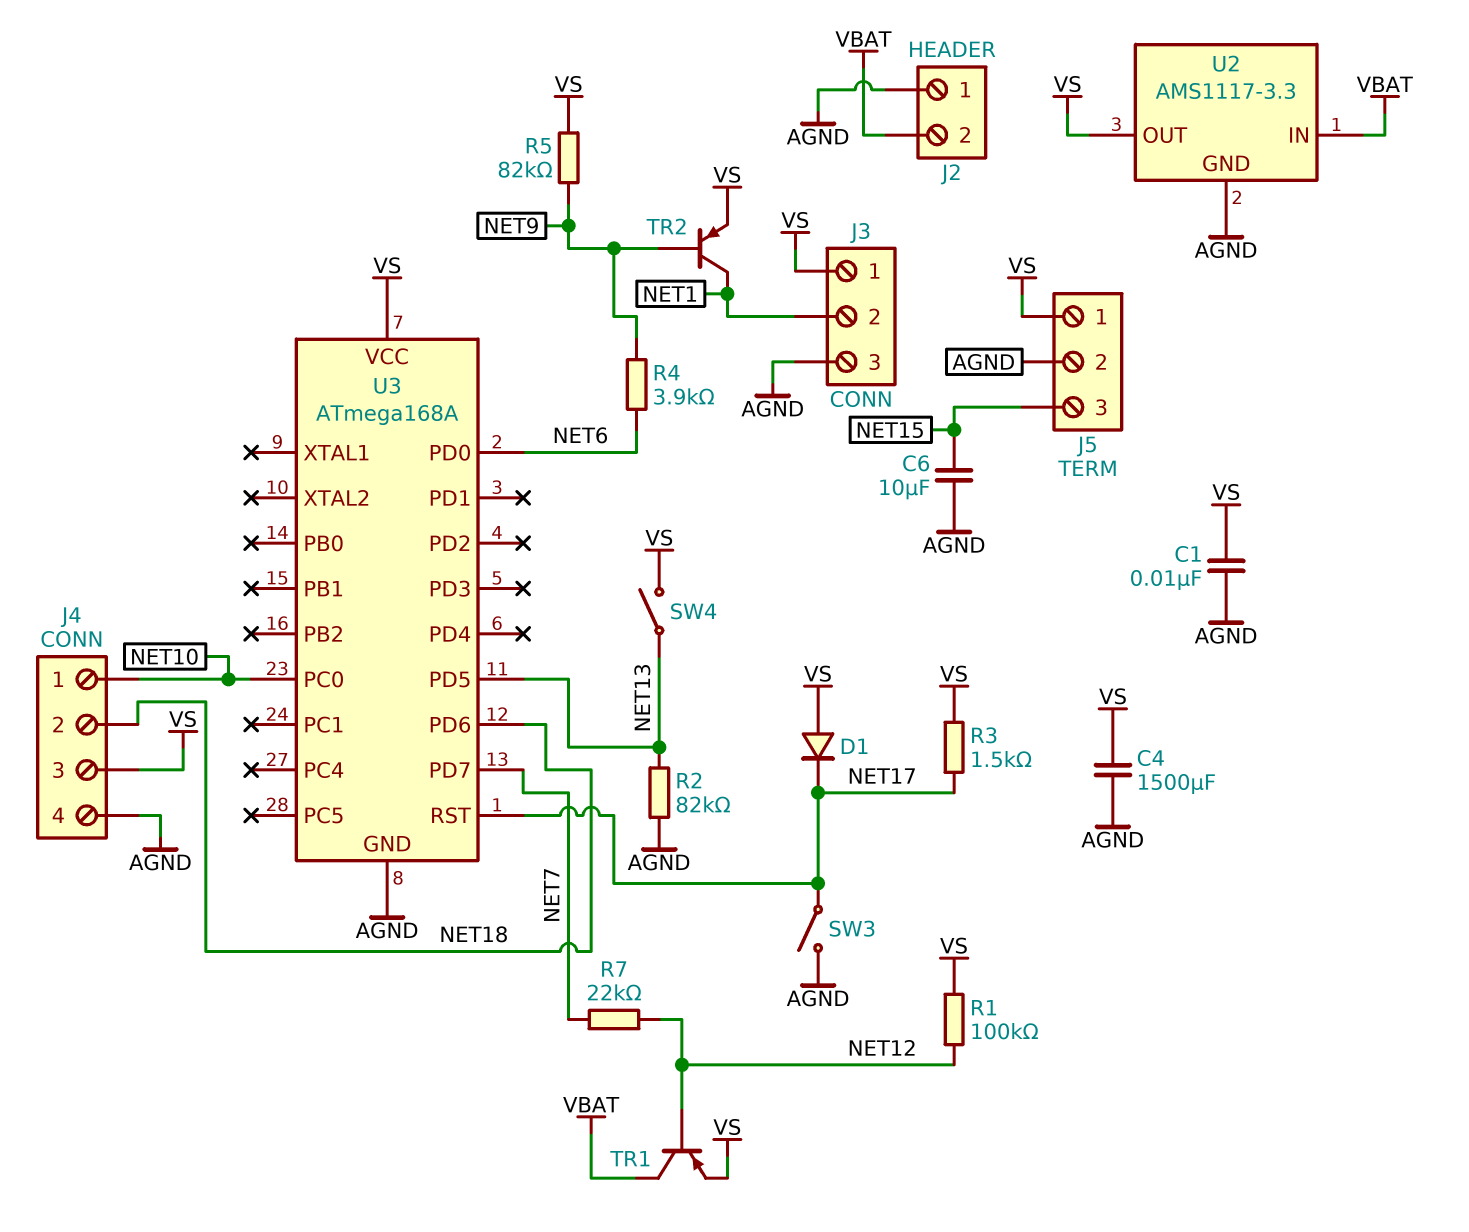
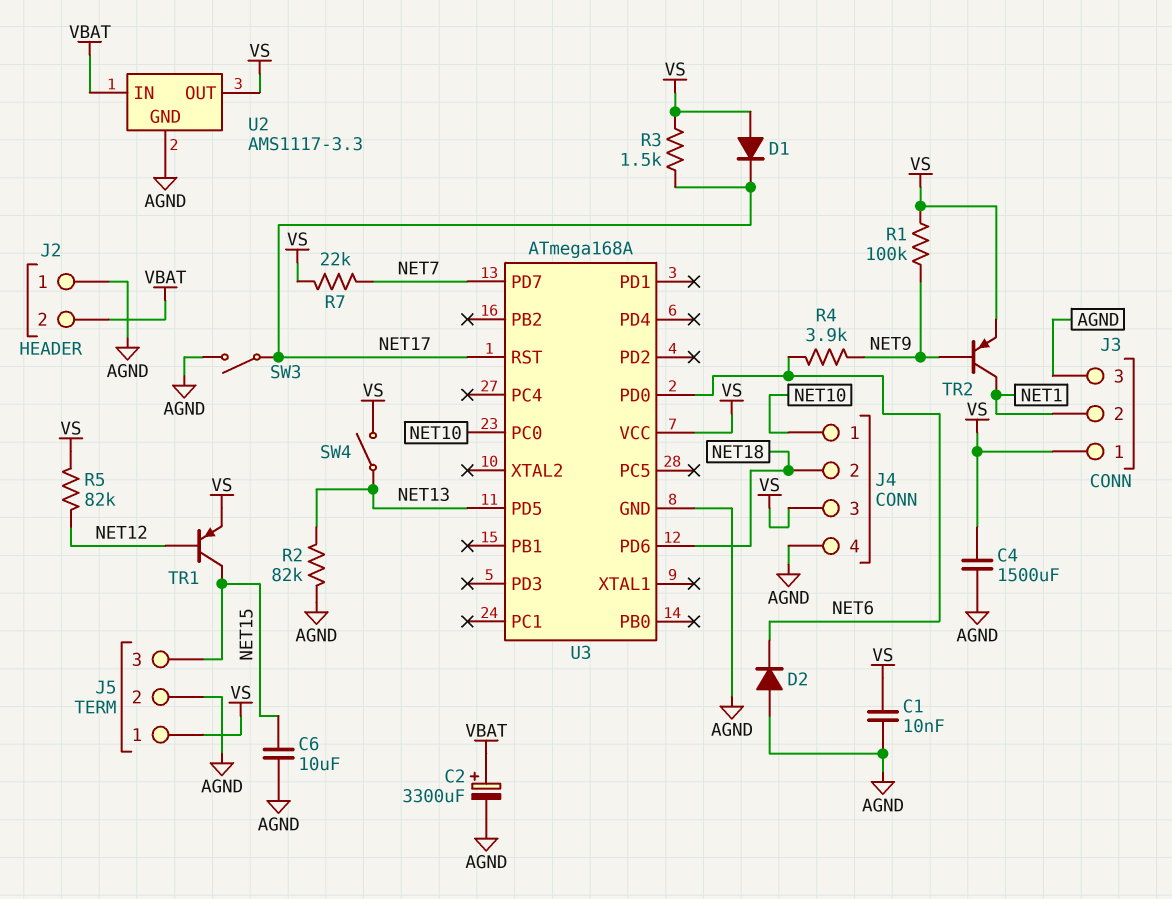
C2: none -> 3300uF (plus VBAT, minus AGND)
D2: none -> diode (A AGND, K NET6)
R1: 100k (NET12, VS) -> 100k (NET9, VS)
R5: 82k (NET9, VS) -> 82k (NET12, VS)
R7: 22k (NET7, NET12) -> 22k (NET7, VS)
TR1: PNP (B NET12, C VBAT, E VS) -> PNP (B NET12, C NET15, E VS)

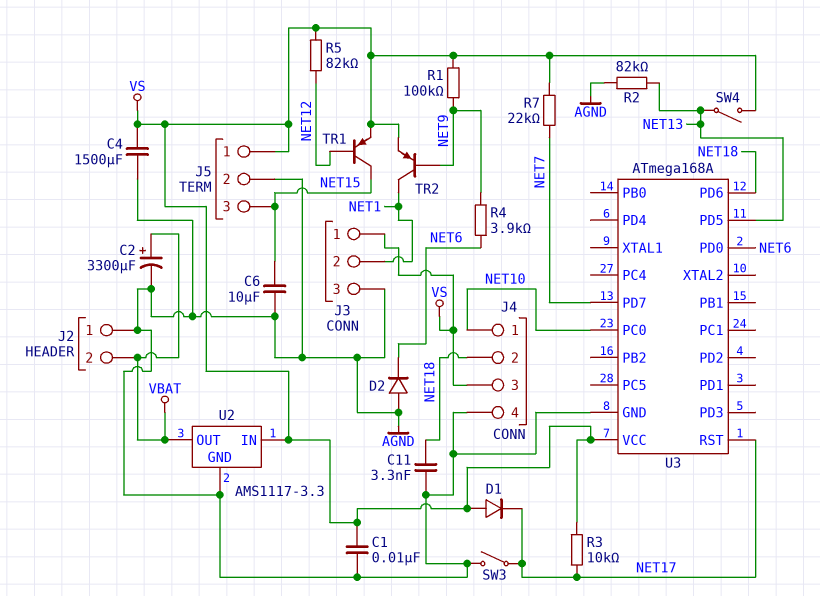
C11: none -> 3.3nF (AGND, NET18)
R3: 1.5k (NET17, VS) -> 10k (NET17, VS)
U2 pin IN: VBAT -> VS
U2 pin OUT: VS -> VBAT

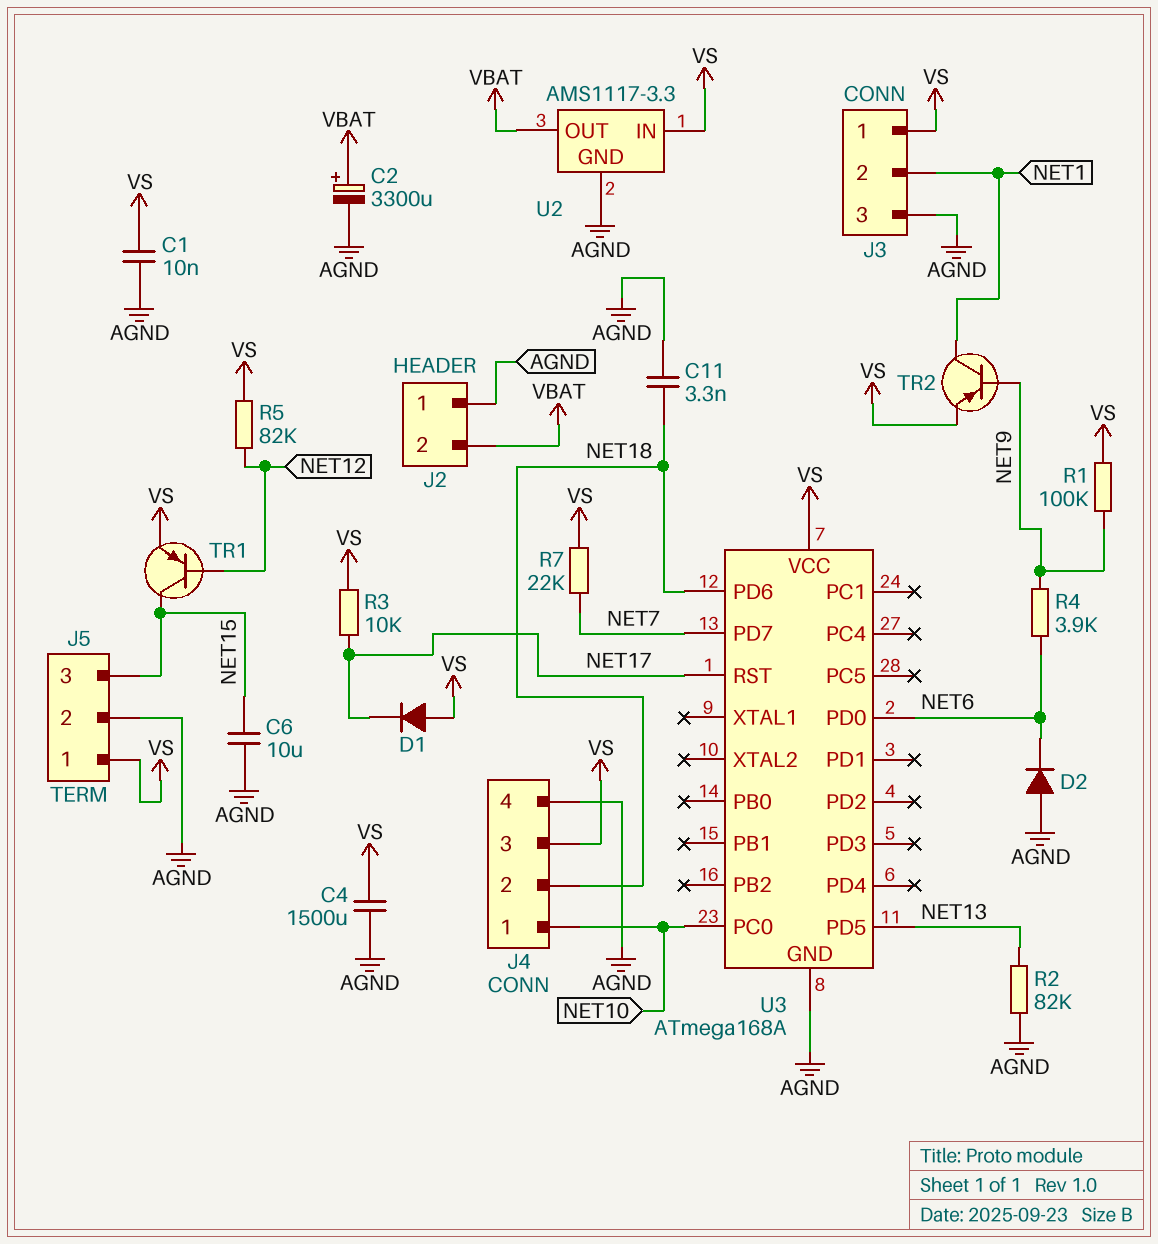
SW3: switch (AGND, NET17) -> none
SW4: switch (NET13, VS) -> none

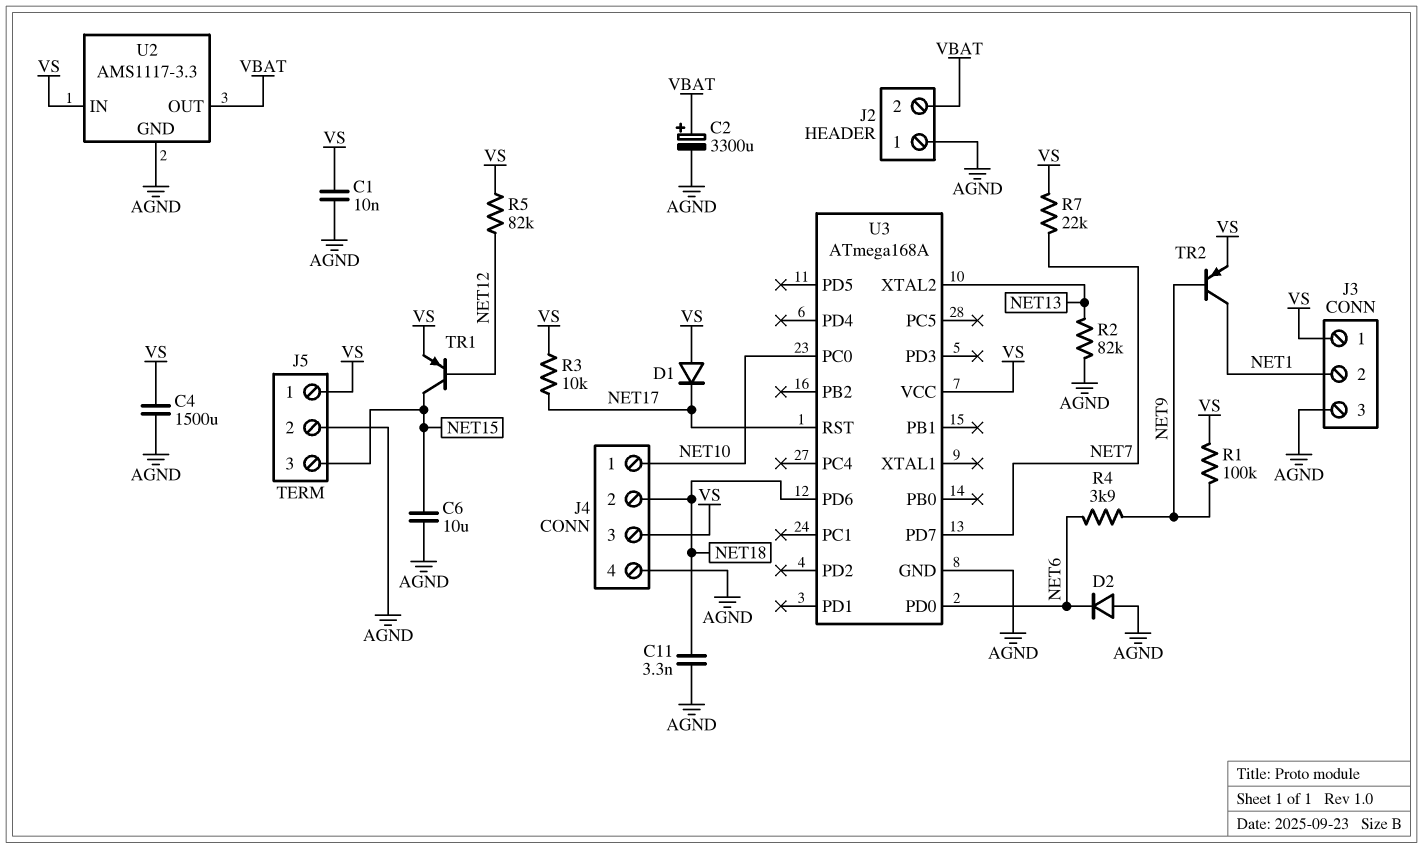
U3 pin PD5: NET13 -> none
U3 pin XTAL2: none -> NET13

